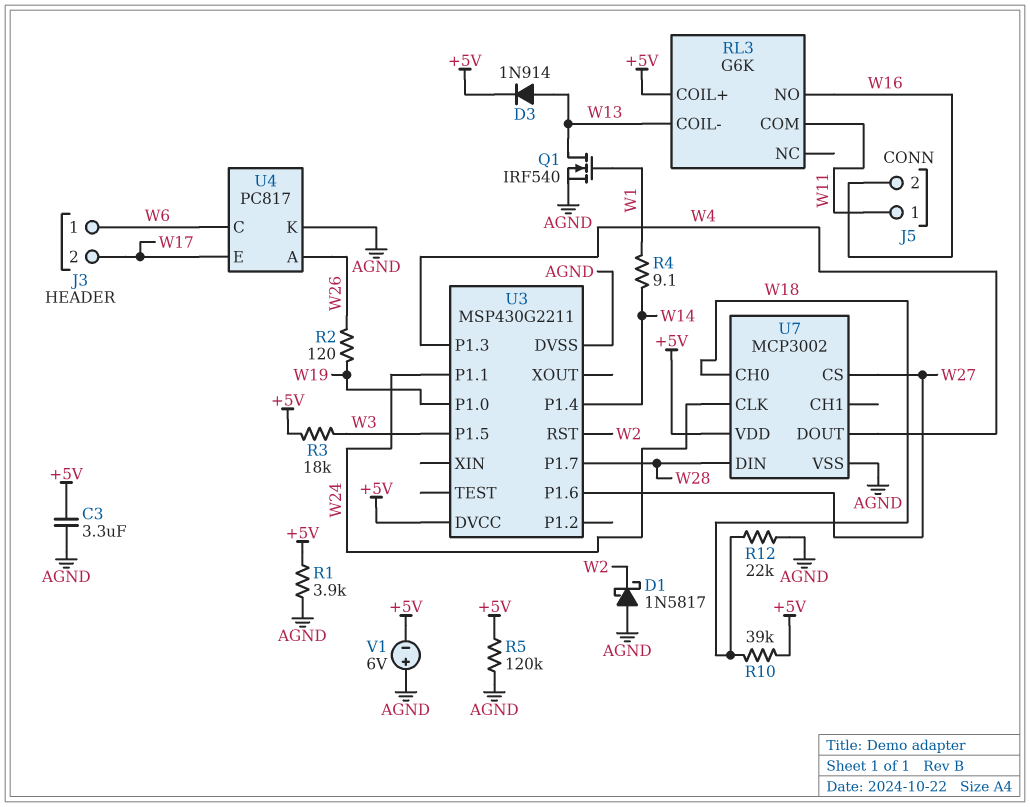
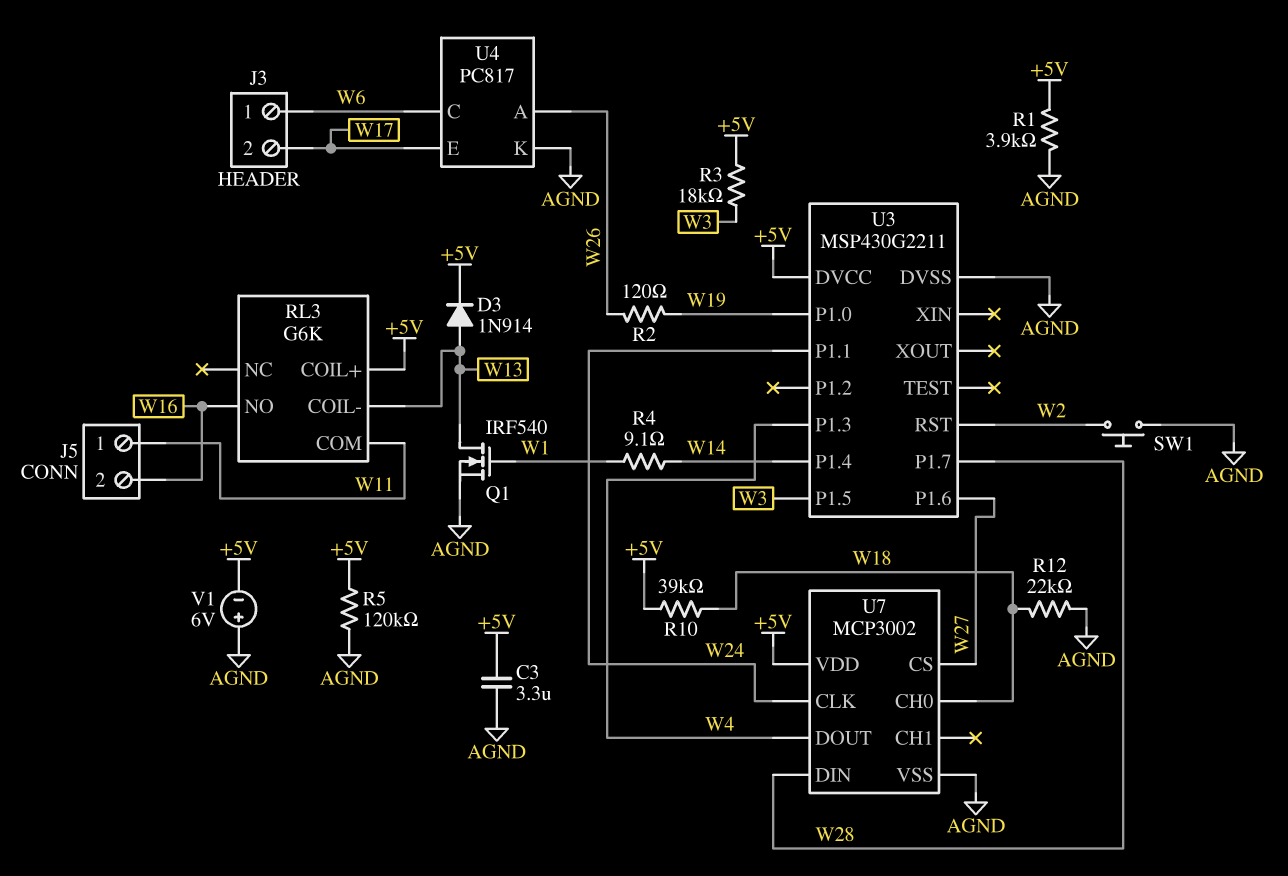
D1: schottky 1N5817 (A AGND, K W2) -> none
SW1: none -> button (AGND, W2)

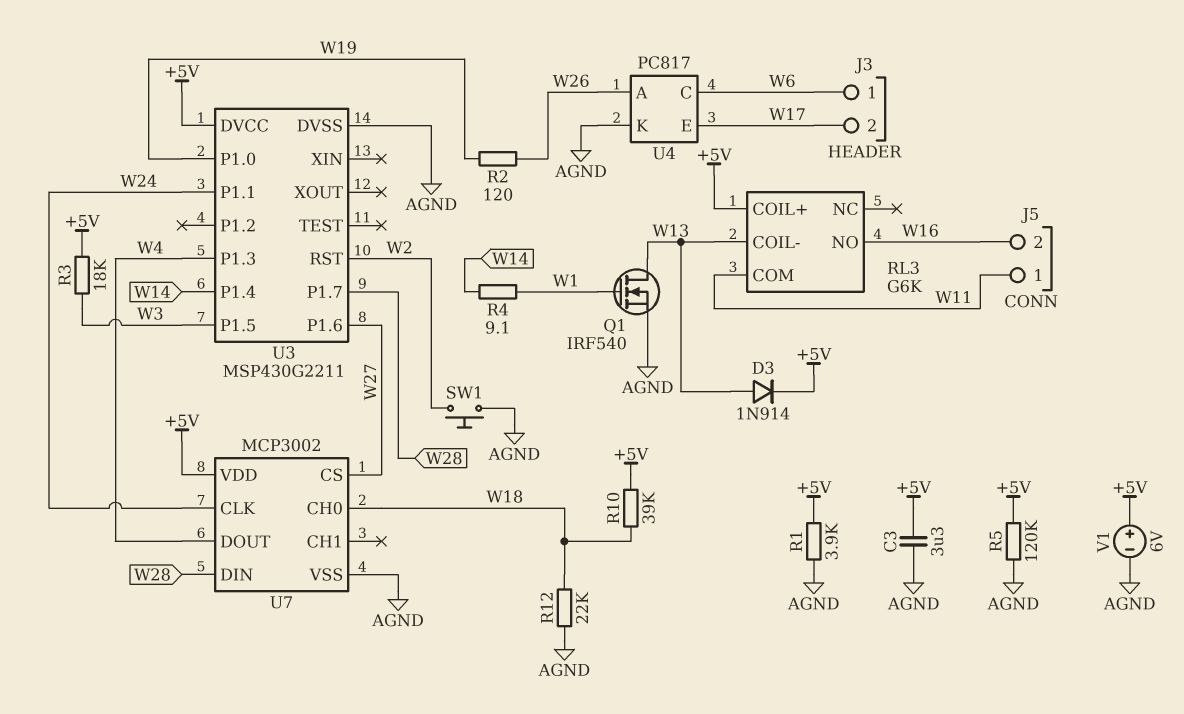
V1: 6V (plus AGND, minus +5V) -> 6V (plus +5V, minus AGND)

